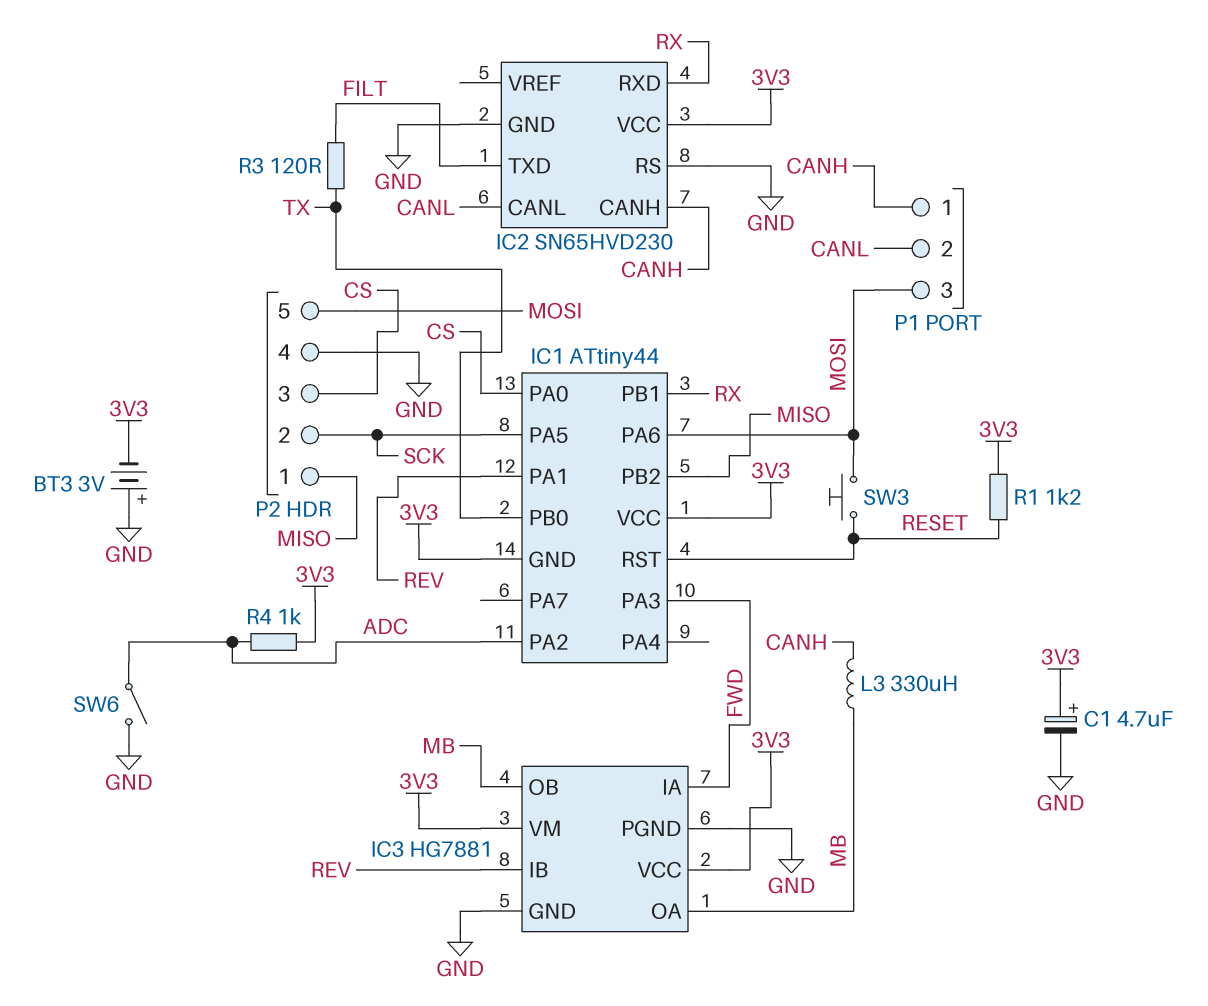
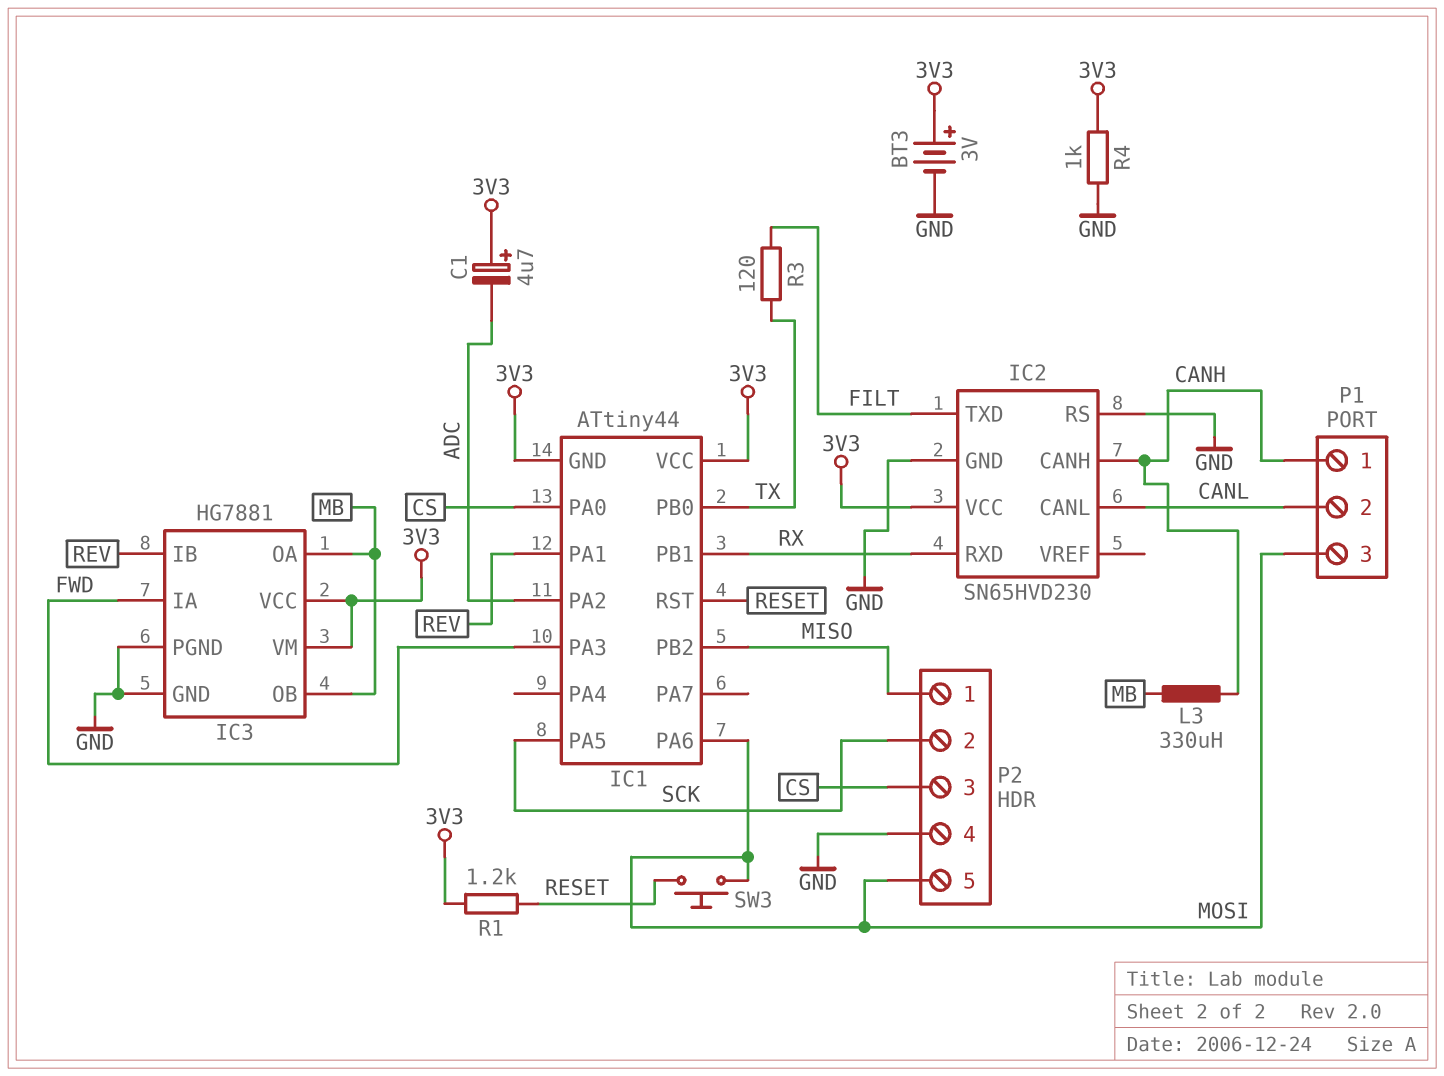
BT3: 3V (plus GND, minus 3V3) -> 3V (plus 3V3, minus GND)
C1: 4.7uF (plus 3V3, minus GND) -> 4.7uF (plus 3V3, minus ADC)
R4: 1k (3V3, ADC) -> 1k (3V3, GND)
SW6: switch (ADC, GND) -> none

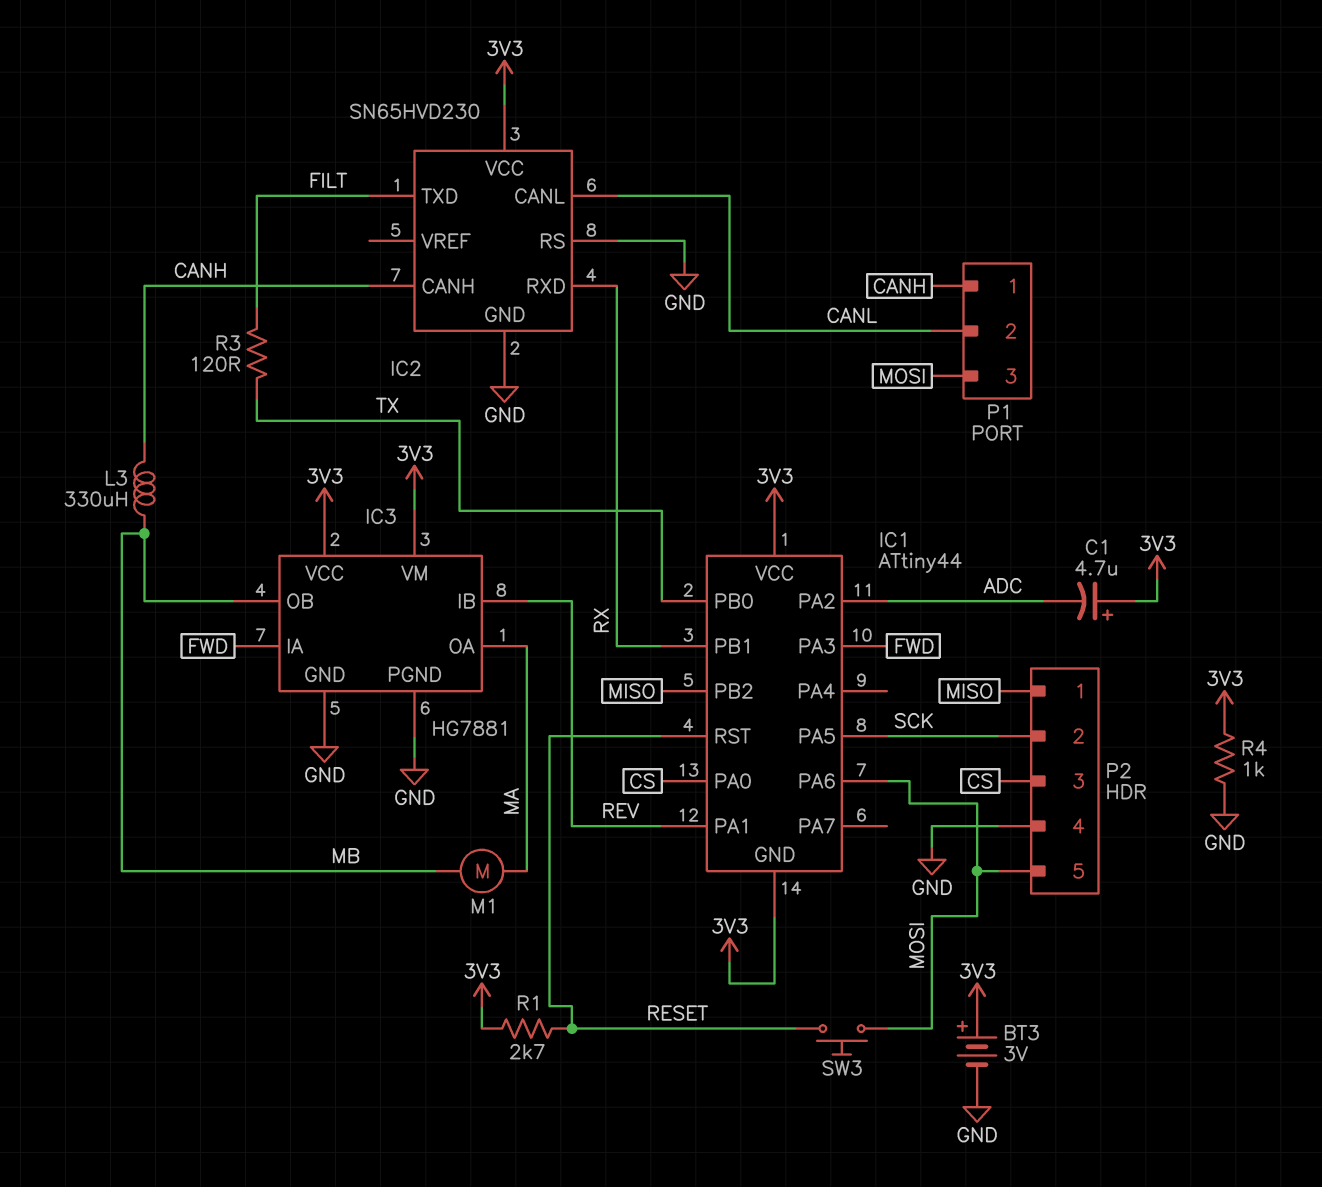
IC3 pin OA: MB -> MA
M1: none -> motor (MA, MB)
R1: 1.2k (3V3, RESET) -> 2.7k (3V3, RESET)

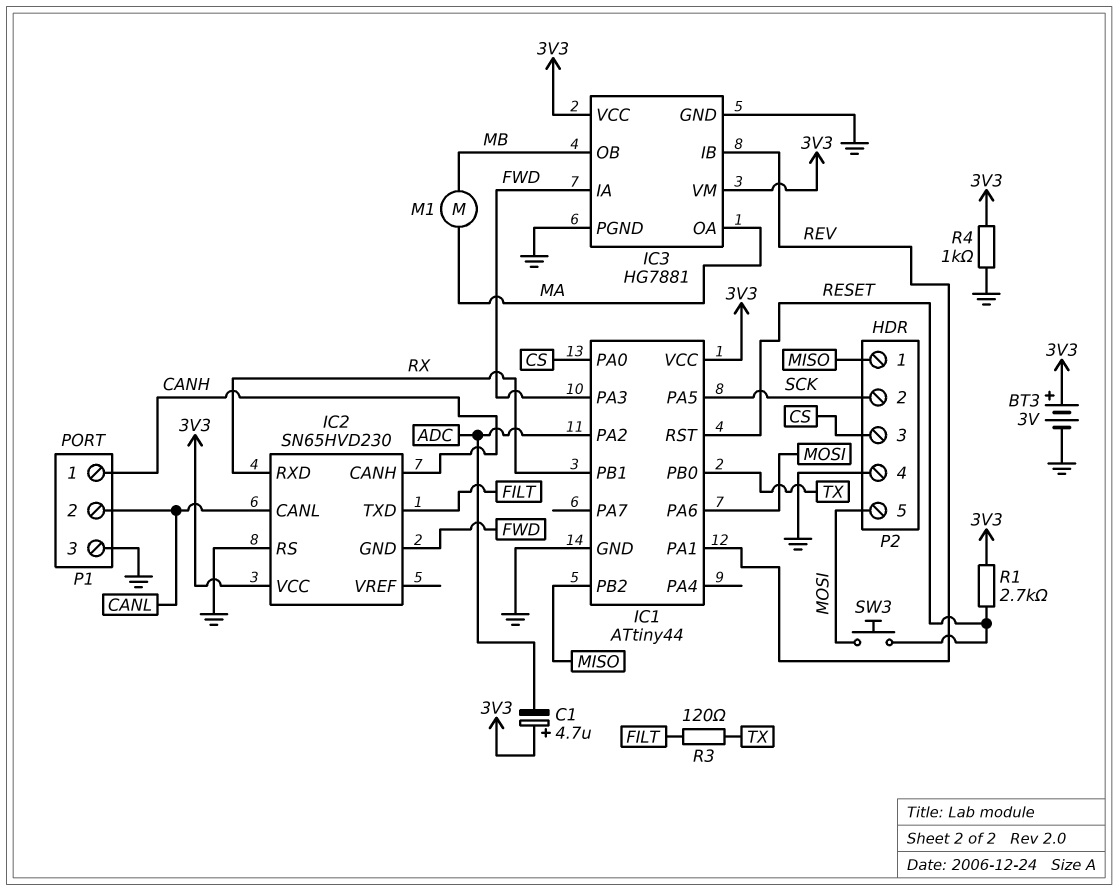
IC1 pin GND: 3V3 -> GND
IC2 pin GND: GND -> FWD
L3: 330uH (CANH, MB) -> none
P1 pin 3: MOSI -> GND

